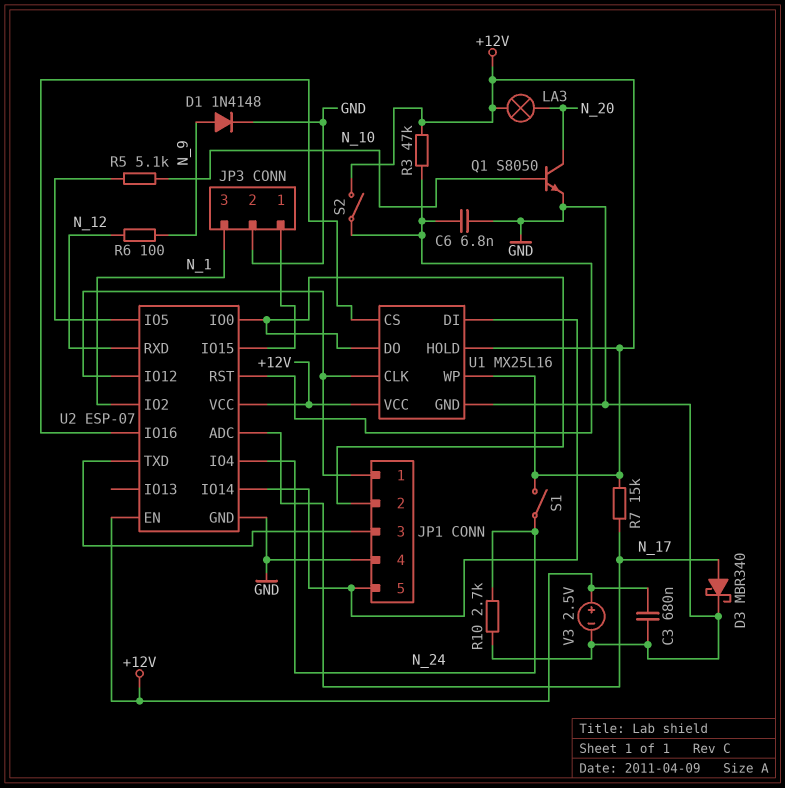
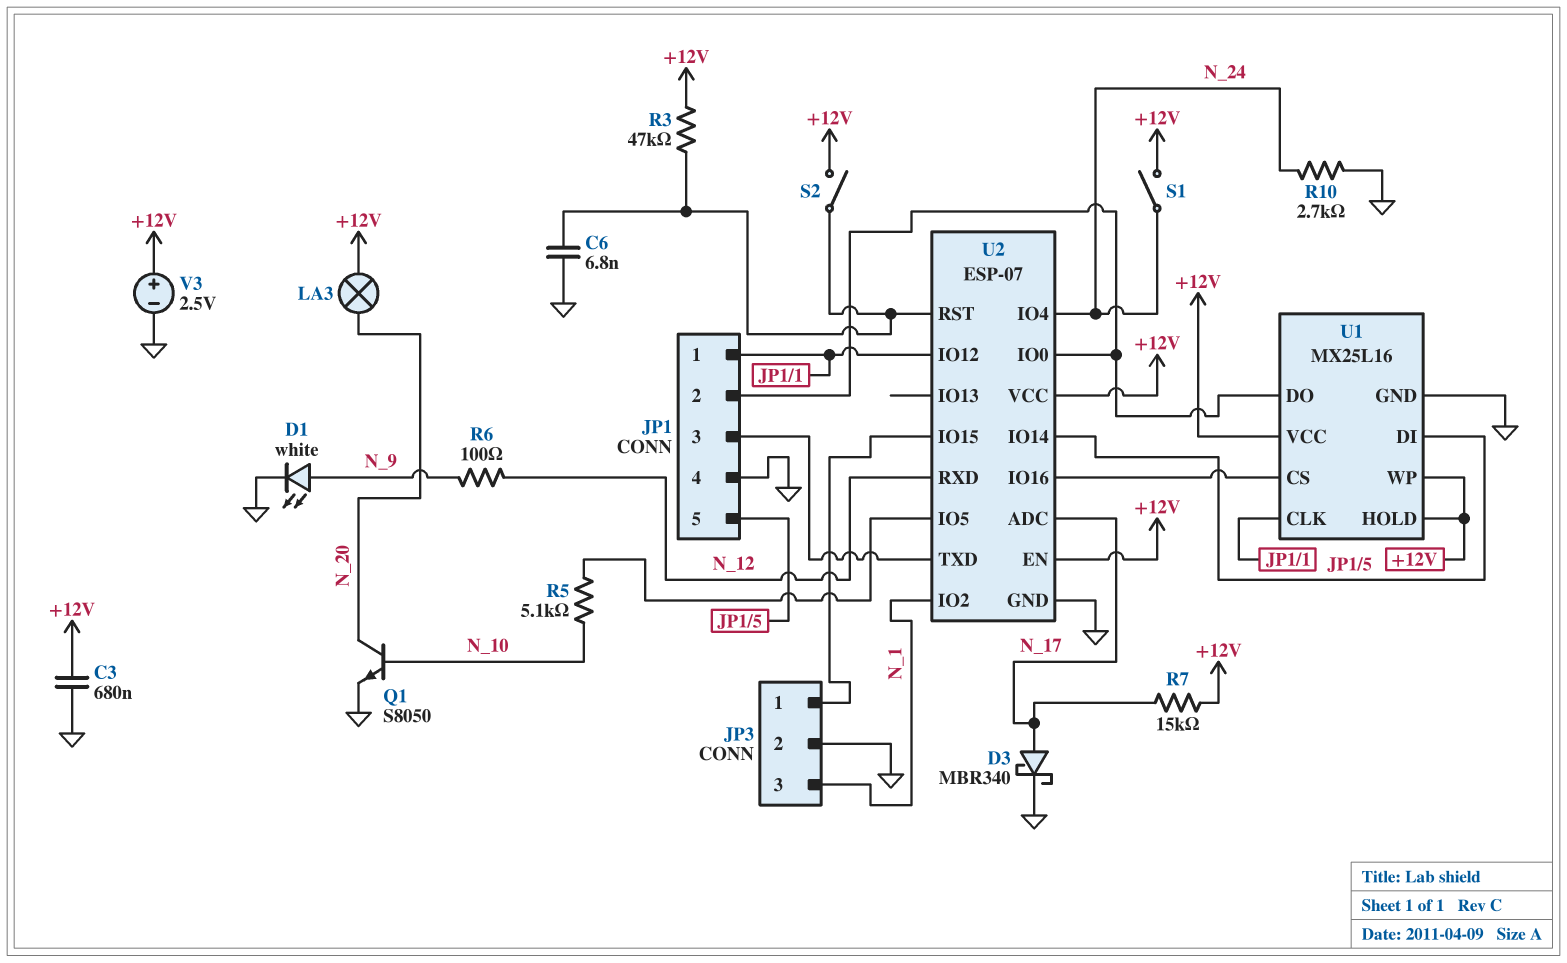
D1: diode 1N4148 (A N_9, K GND) -> LED white (A N_9, K GND)

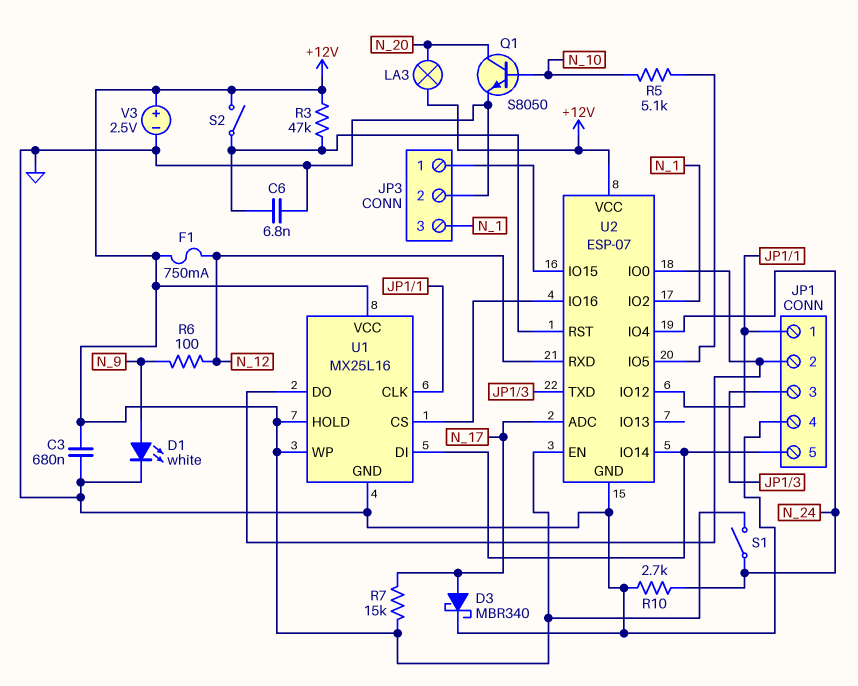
F1: none -> 750mA (+12V, N_12)

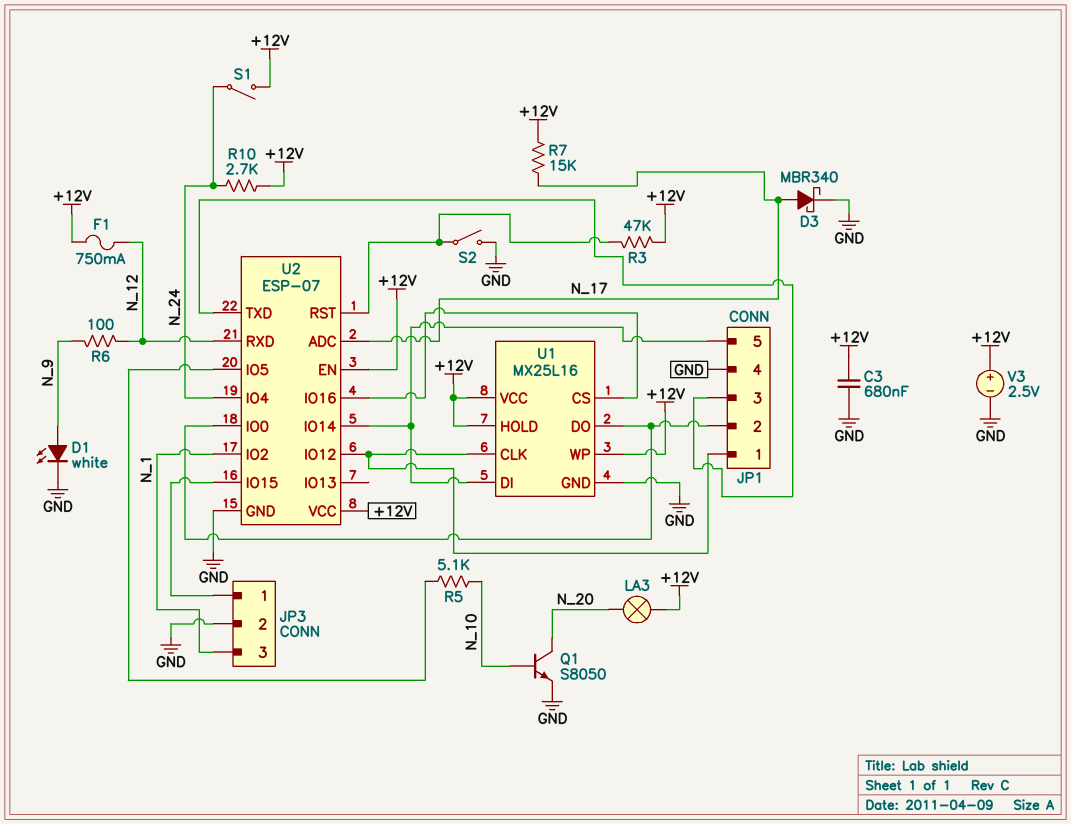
C6: 6.8nF (GND, U2/RST) -> none
R10: 2.7k (GND, N_24) -> 2.7k (+12V, N_24)
S2: switch (+12V, U2/RST) -> switch (GND, U2/RST)

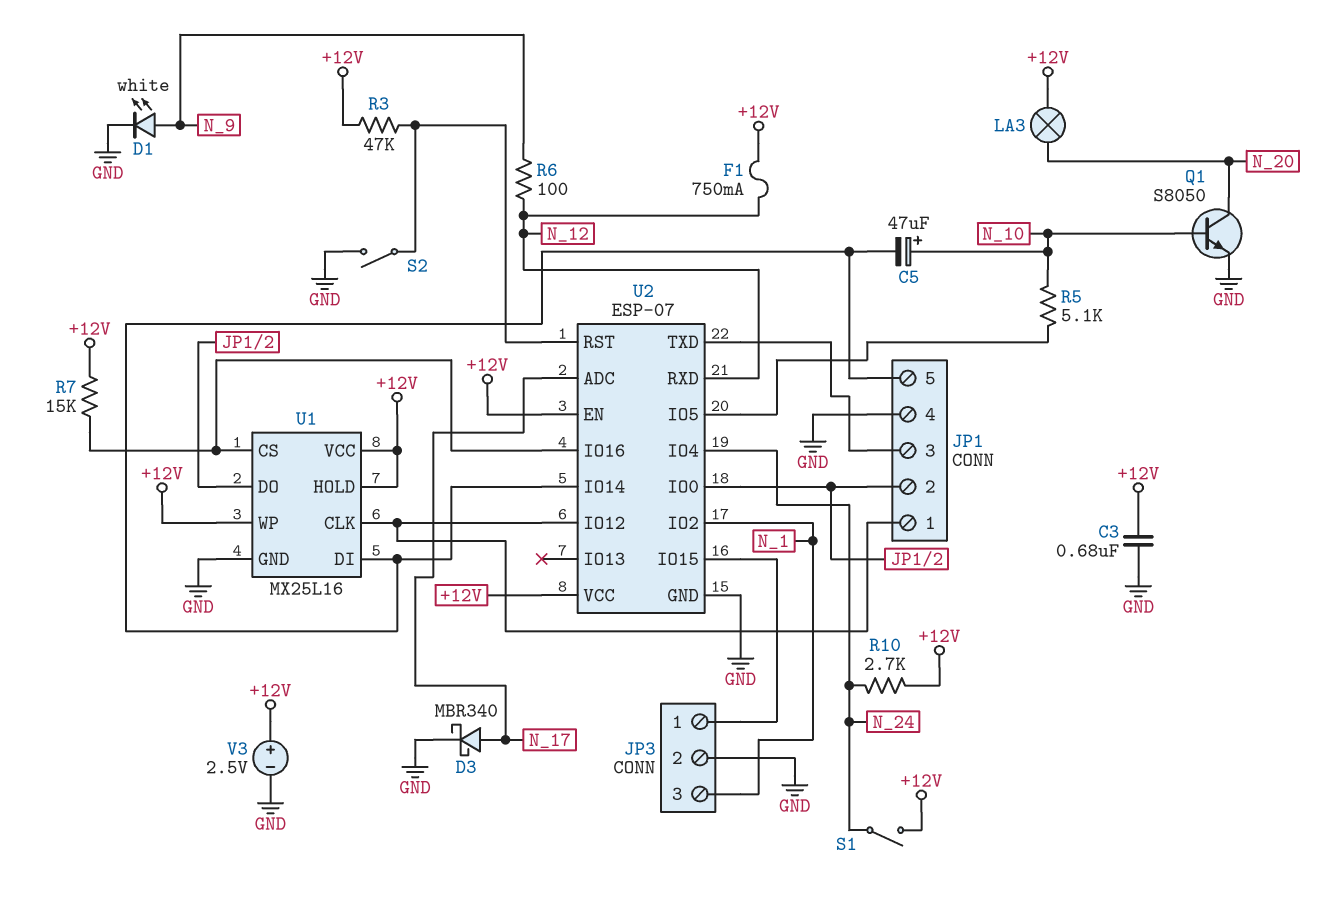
C5: none -> 47uF (plus N_10, minus JP1/5)
R7: 15k (+12V, N_17) -> 15k (+12V, U1/CS)

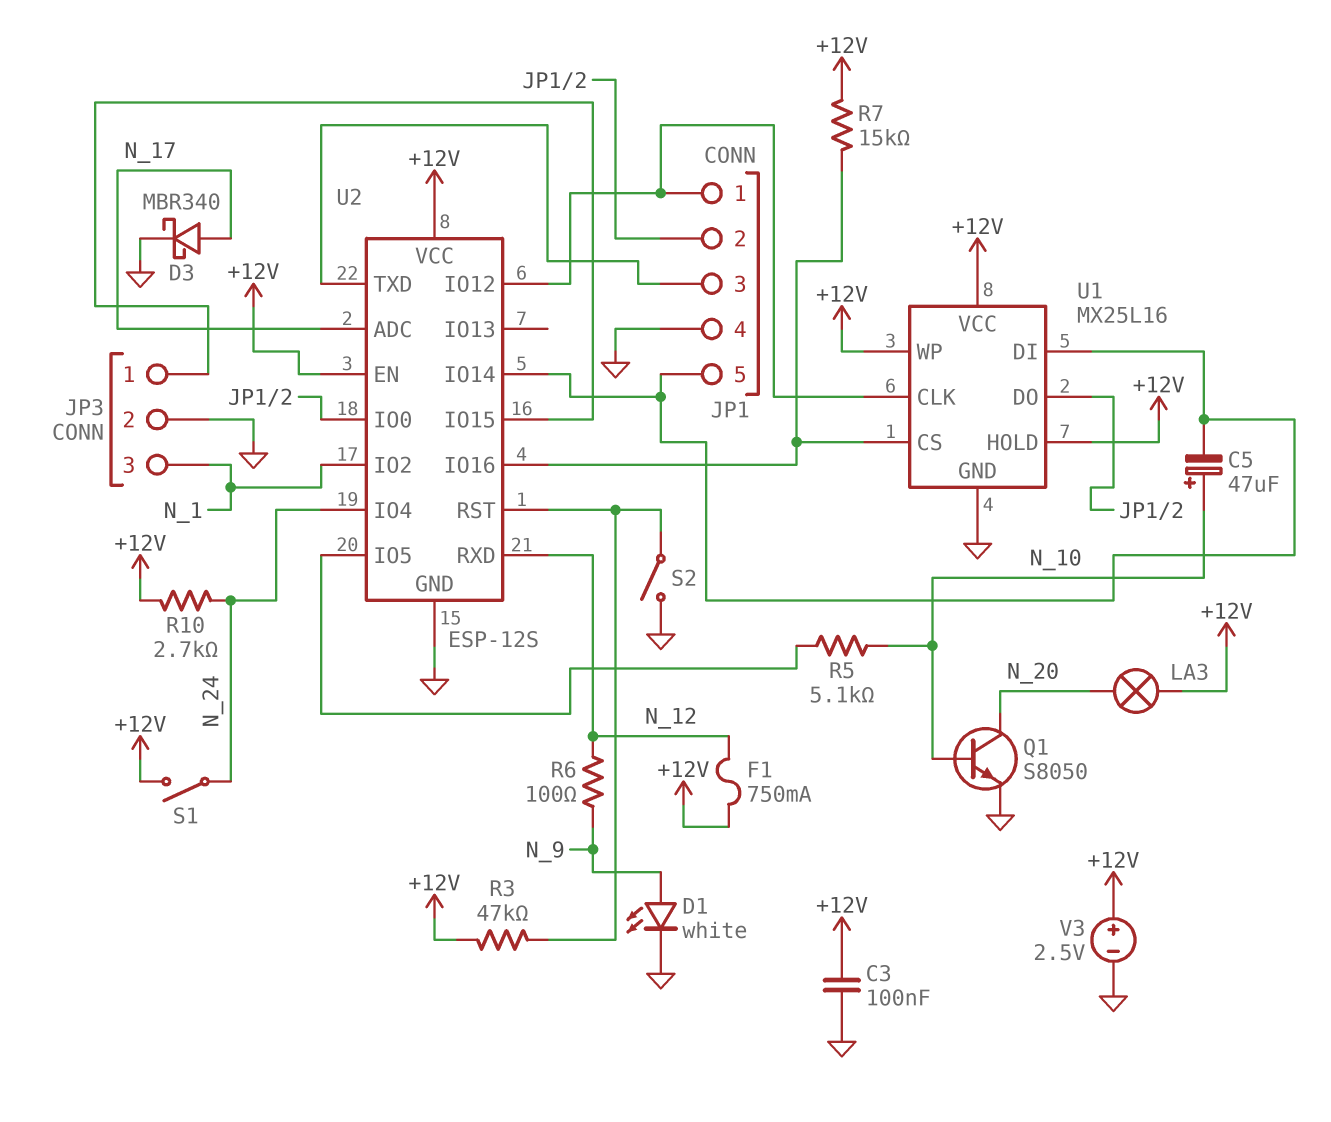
C3: 680nF (+12V, GND) -> 100nF (+12V, GND)
U2: ESP-07 -> ESP-12S

